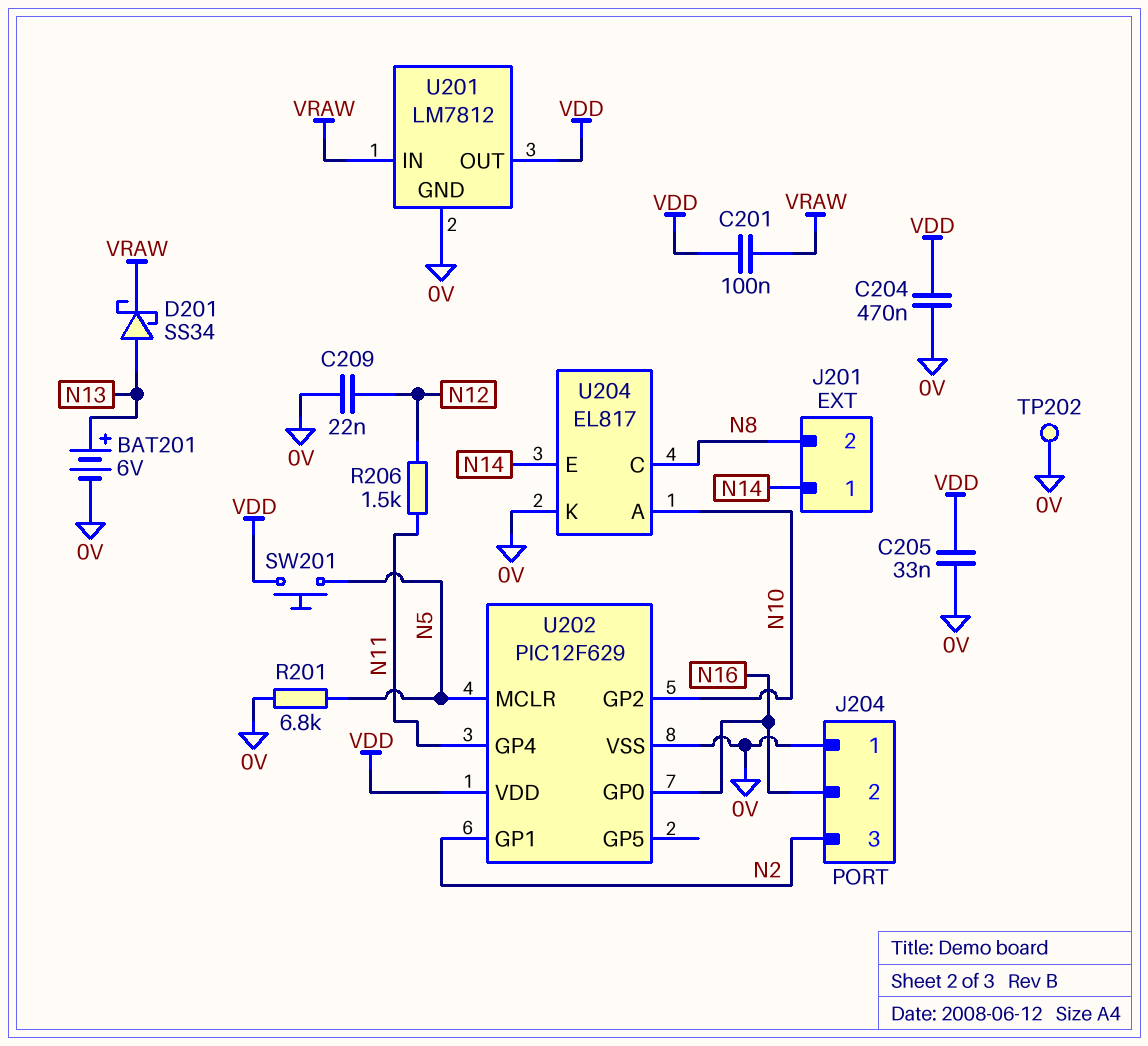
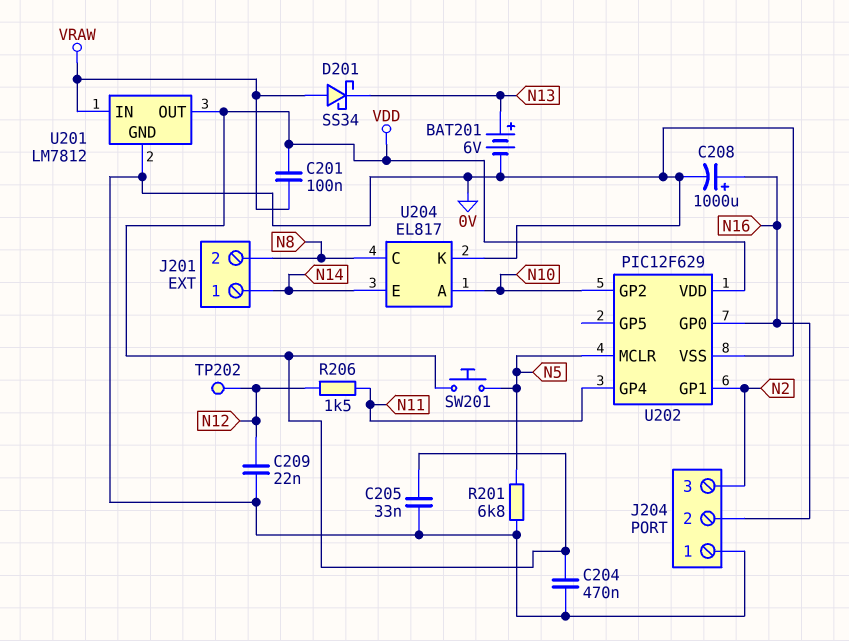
C208: none -> 1000uF (plus N16, minus 0V)
D201: schottky SS34 (A N13, K VRAW) -> schottky SS34 (A VRAW, K N13)
TP202: test point (0V) -> test point (N12)

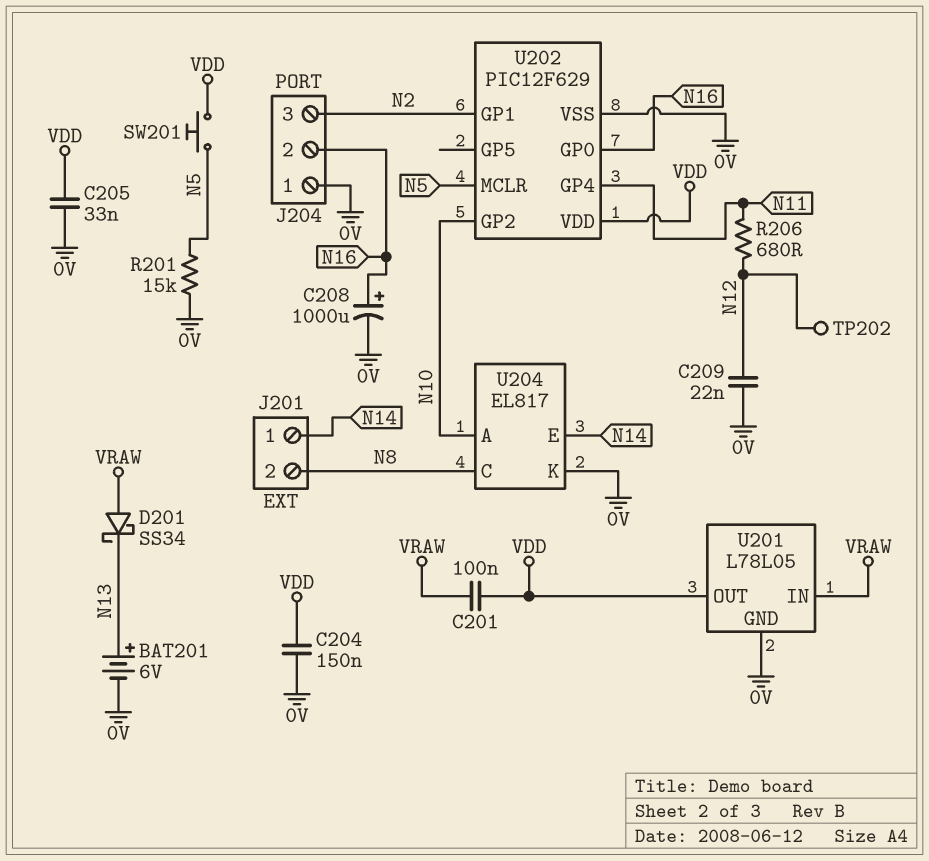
C204: 470nF (0V, VDD) -> 150nF (0V, VDD)
R201: 6.8k (0V, N5) -> 15k (0V, N5)
R206: 1.5k (N11, N12) -> 680 (N11, N12)
U201: LM7812 -> L78L05

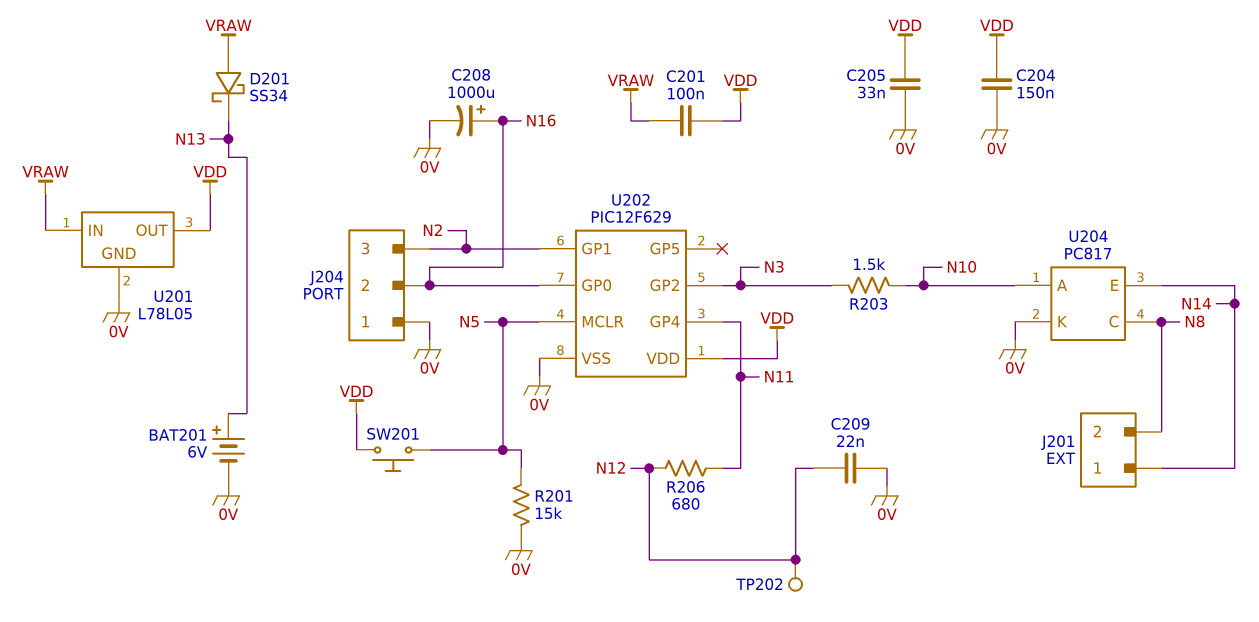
R203: none -> 1.5k (N3, N10)
U202 pin GP2: N10 -> N3
U204: EL817 -> PC817

